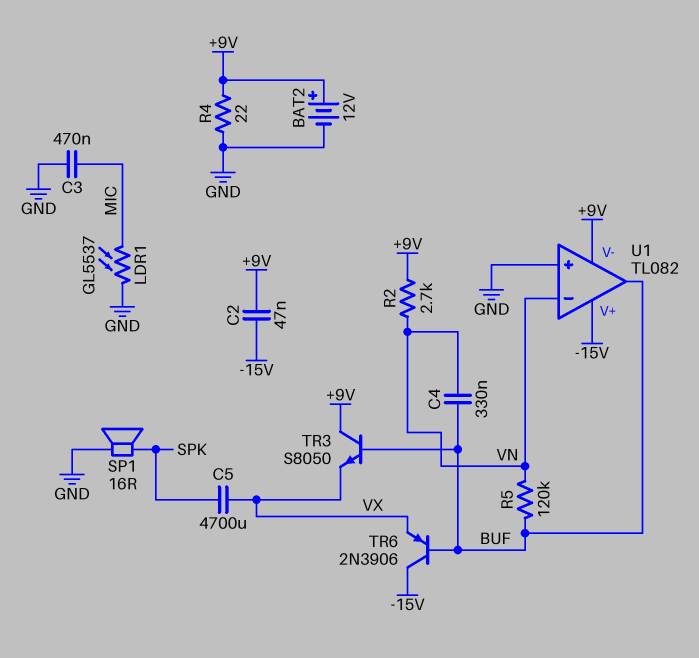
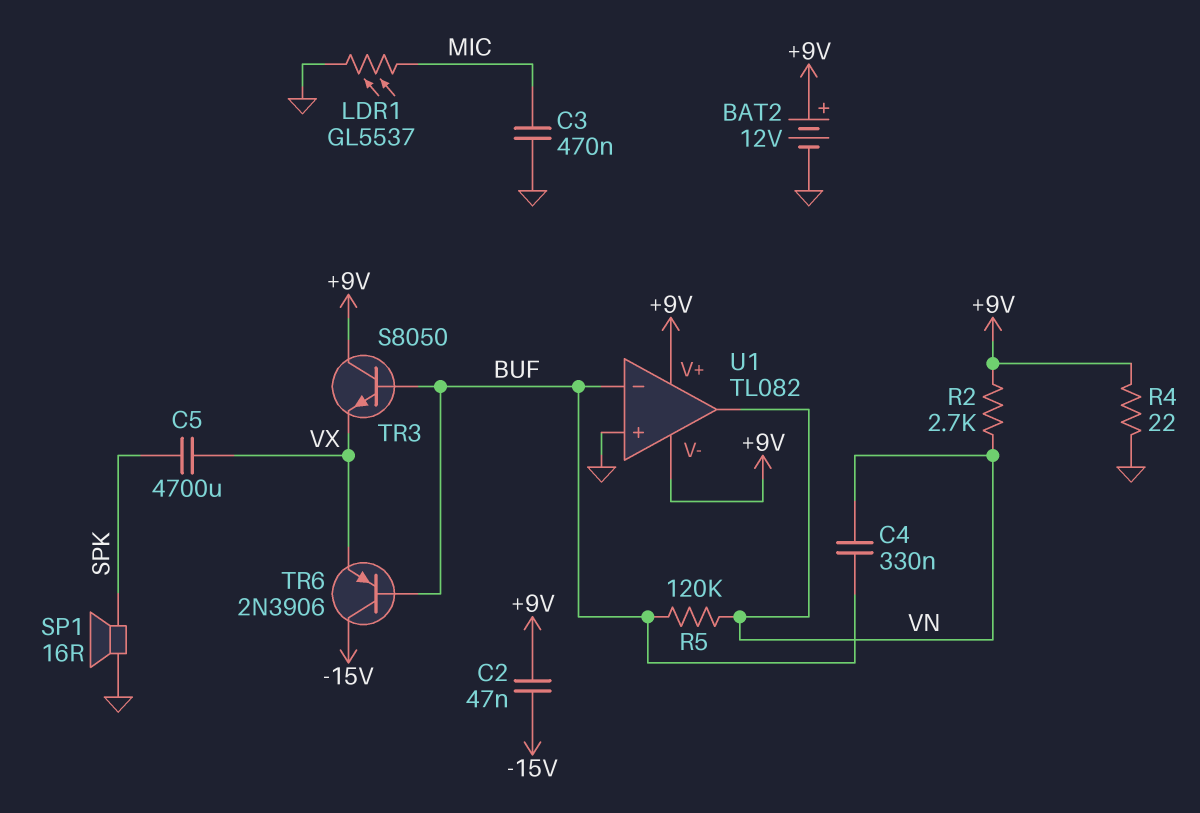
U1 pin V+: -15V -> +9V
U1 pin in-: VN -> BUF
U1 pin out: BUF -> VN

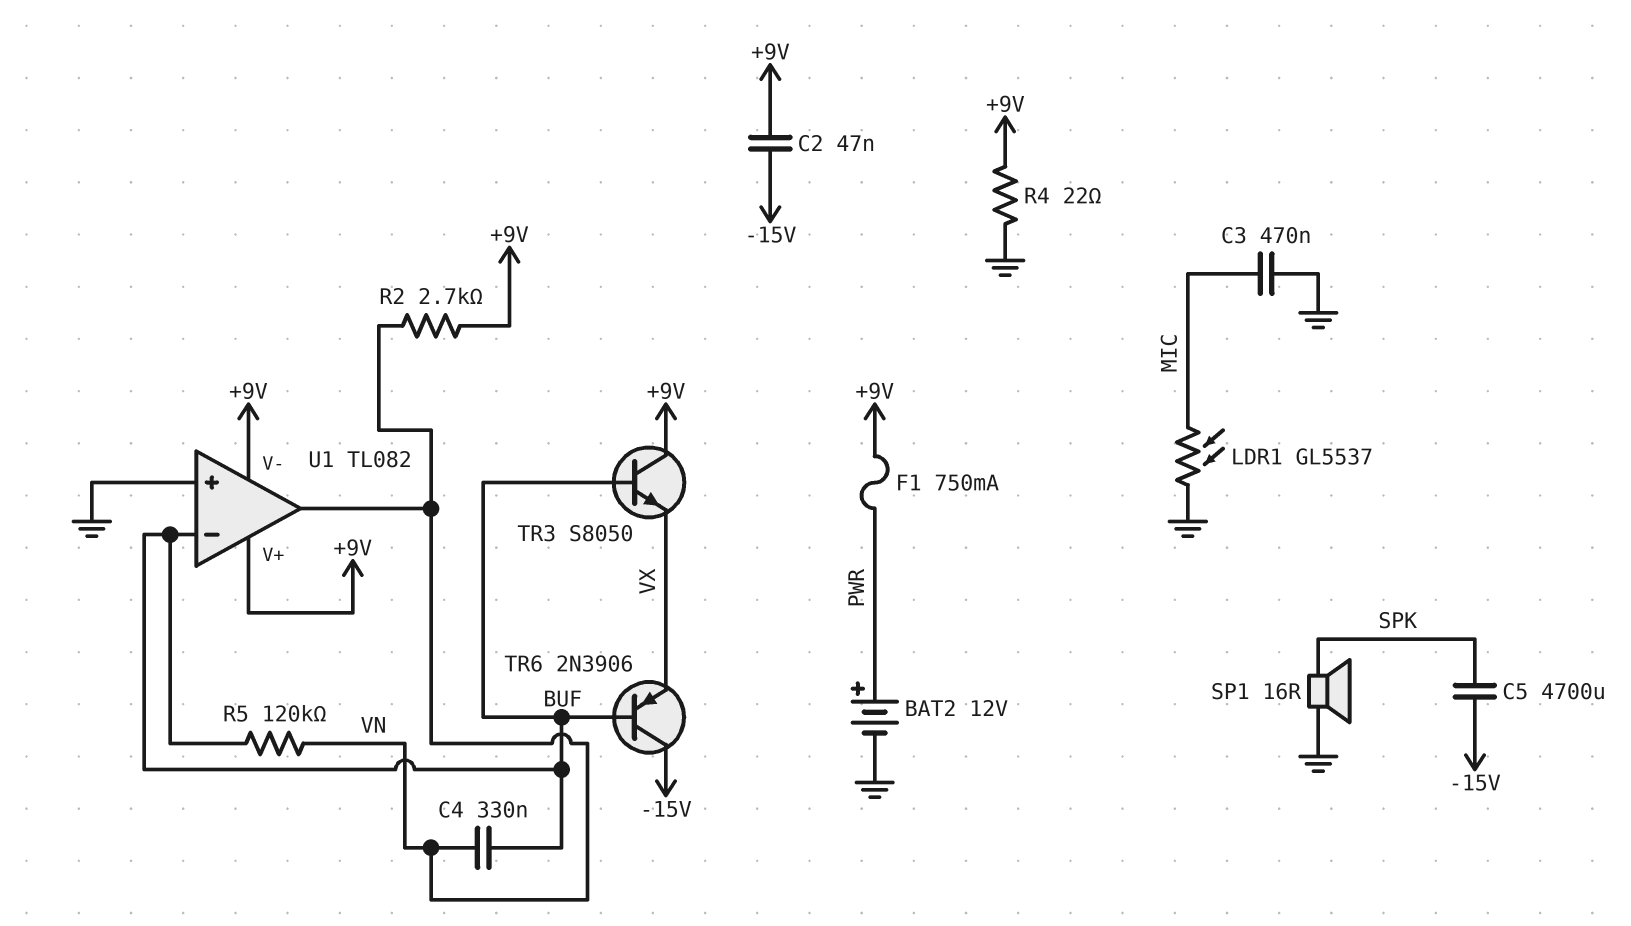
BAT2: 12V (plus +9V, minus GND) -> 12V (plus PWR, minus GND)
C5: 4700uF (SPK, VX) -> 4700uF (-15V, SPK)
F1: none -> 750mA (+9V, PWR)

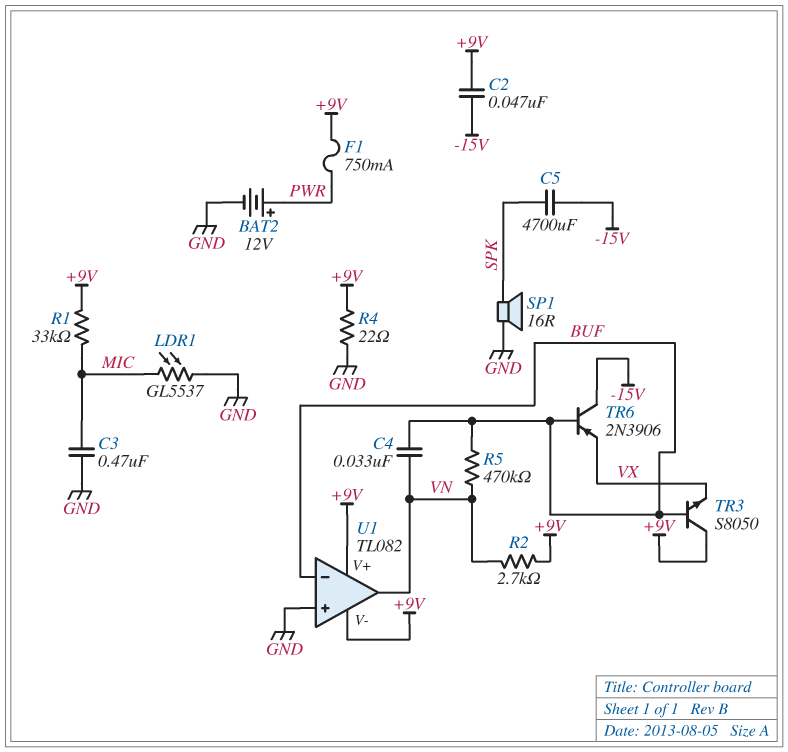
C4: 330nF (BUF, VN) -> 33nF (BUF, VN)
R1: none -> 33k (+9V, MIC)
R5: 120k (BUF, VN) -> 470k (BUF, VN)

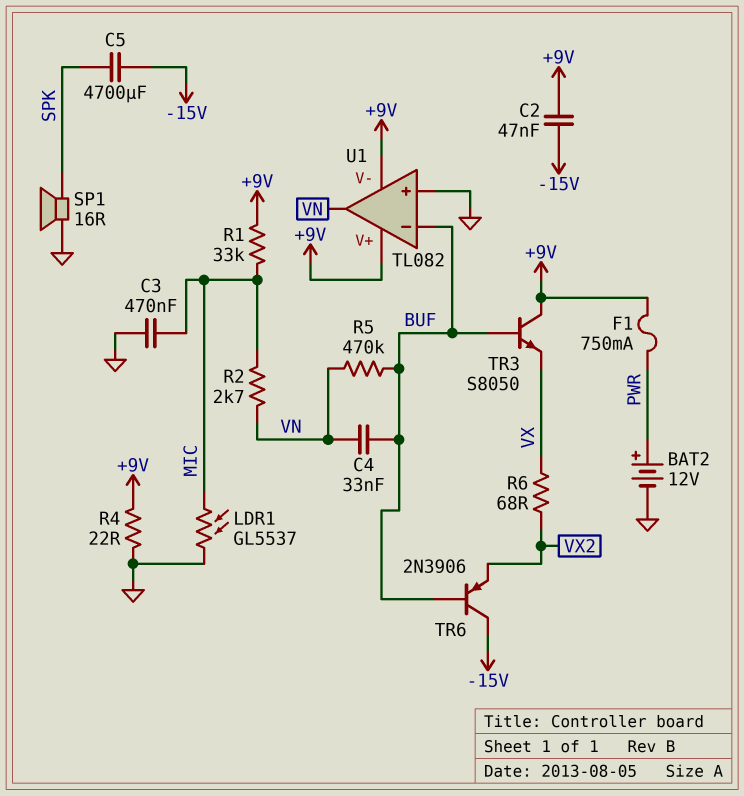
R2: 2.7k (+9V, VN) -> 2.7k (MIC, VN)
R6: none -> 68 (VX, VX2)
TR6: PNP 2N3906 (B BUF, C -15V, E VX) -> PNP 2N3906 (B BUF, C -15V, E VX2)

